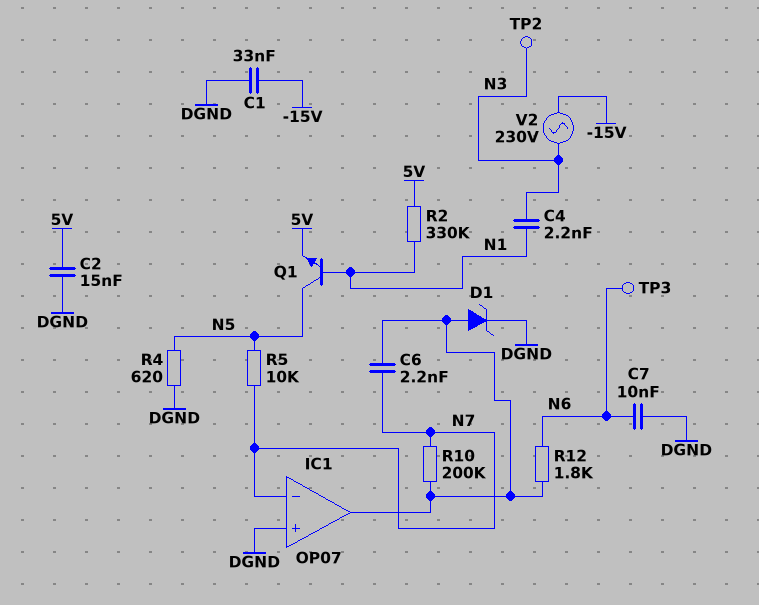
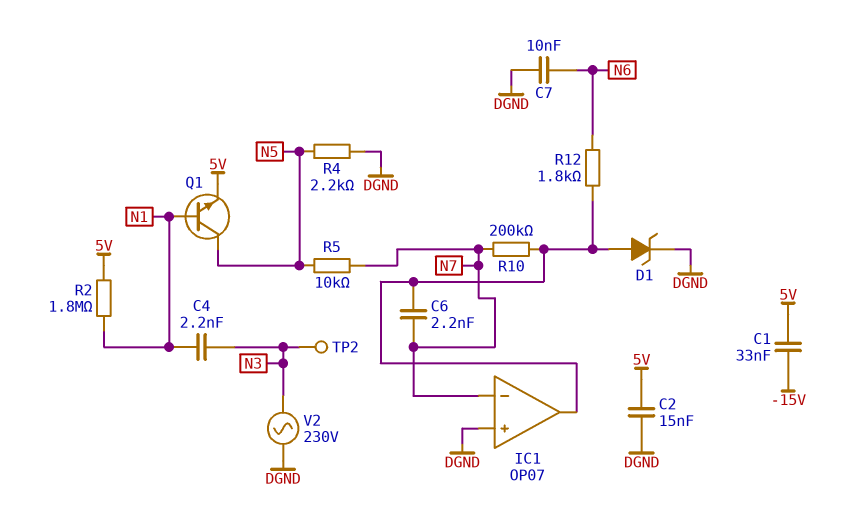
C1: 33nF (-15V, DGND) -> 33nF (-15V, 5V)
R2: 330k (5V, N1) -> 1.8M (5V, N1)
R4: 620 (DGND, N5) -> 2.2k (DGND, N5)
TP3: test point (N6) -> none
V2: AC 230V (-15V, N3) -> AC 230V (DGND, N3)

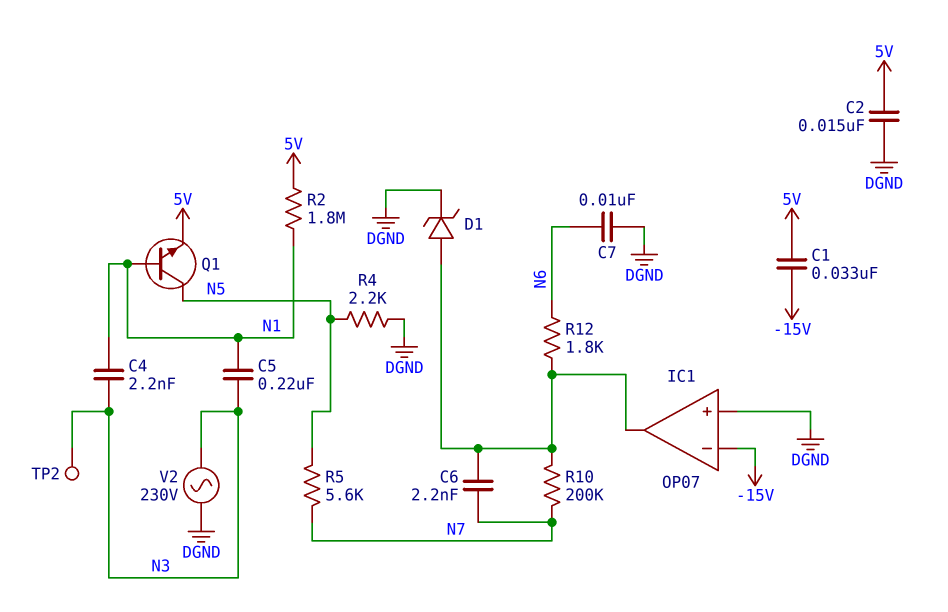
C5: none -> 220nF (N1, N3)
IC1 pin in-: N7 -> -15V
R5: 10k (N5, N7) -> 5.6k (N5, N7)

